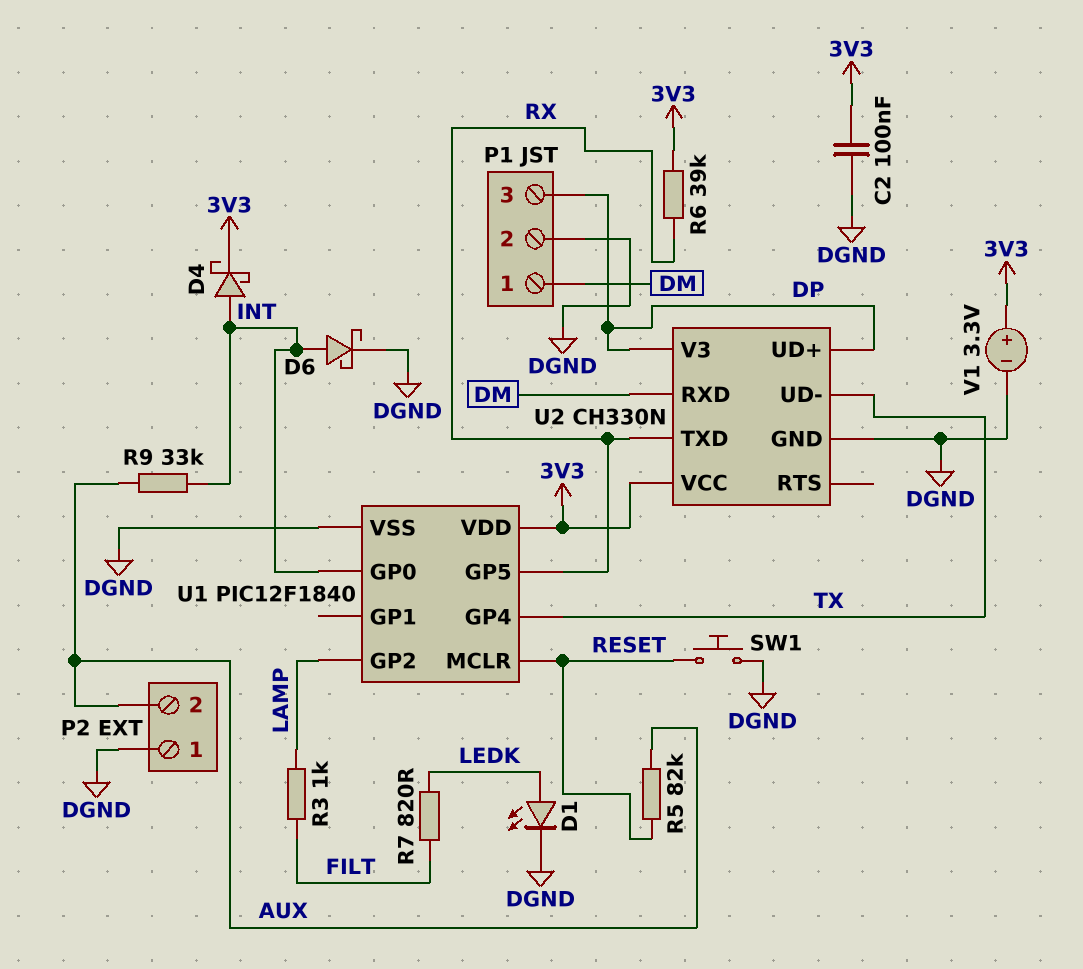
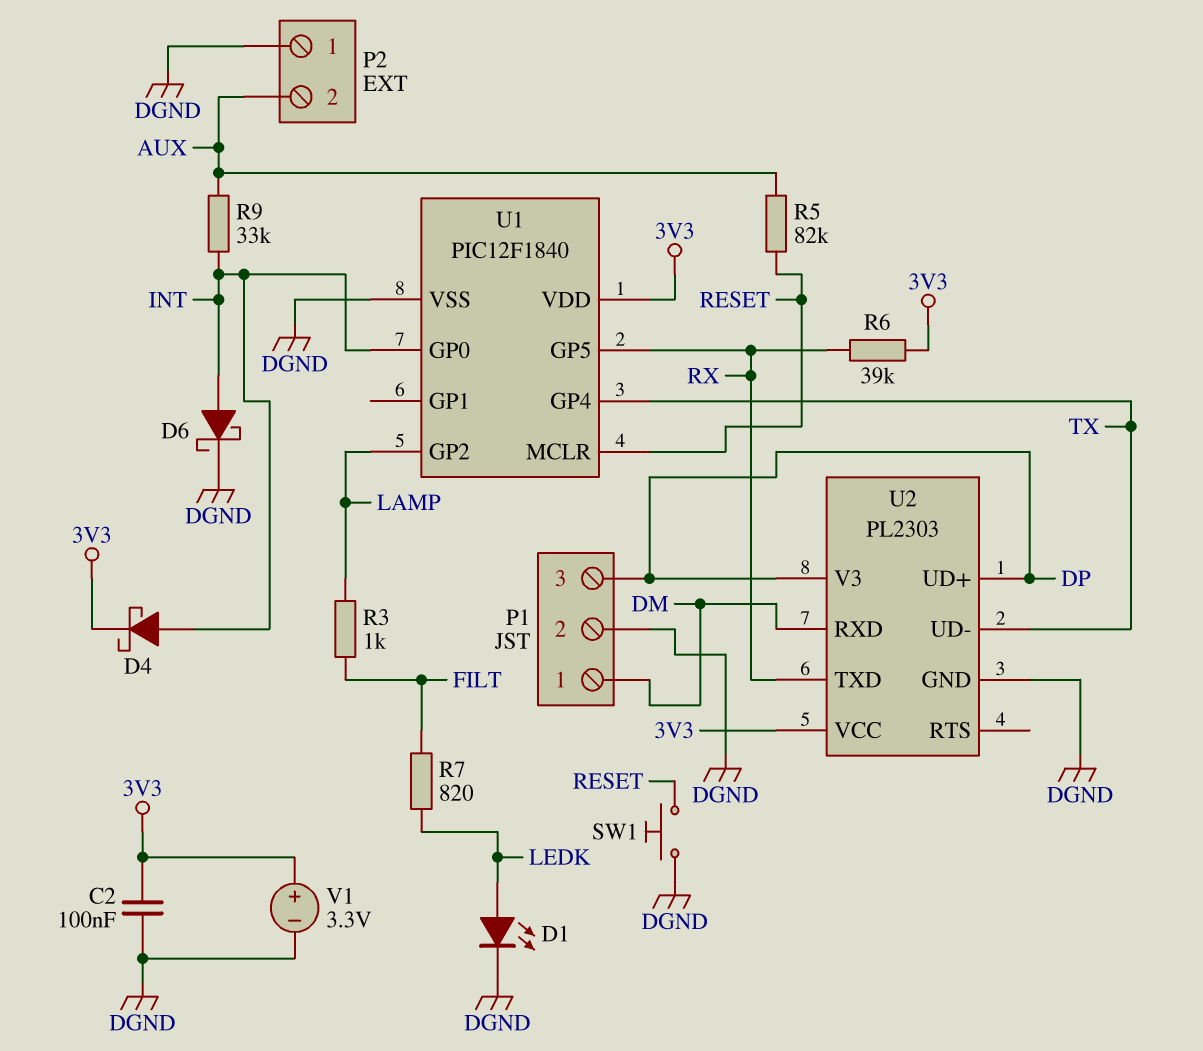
U2: CH330N -> PL2303

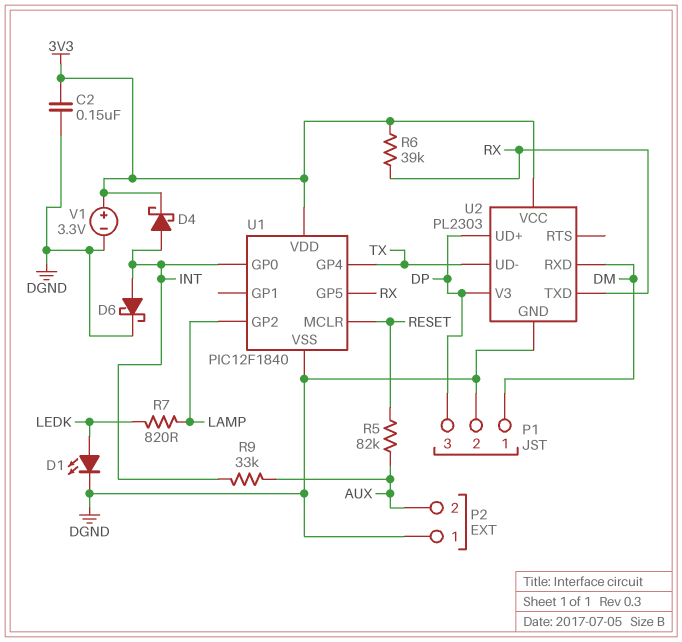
C2: 100nF (3V3, DGND) -> 150nF (3V3, DGND)
R3: 1k (FILT, LAMP) -> none
R7: 820 (FILT, LEDK) -> 820 (LAMP, LEDK)
SW1: button (DGND, RESET) -> none

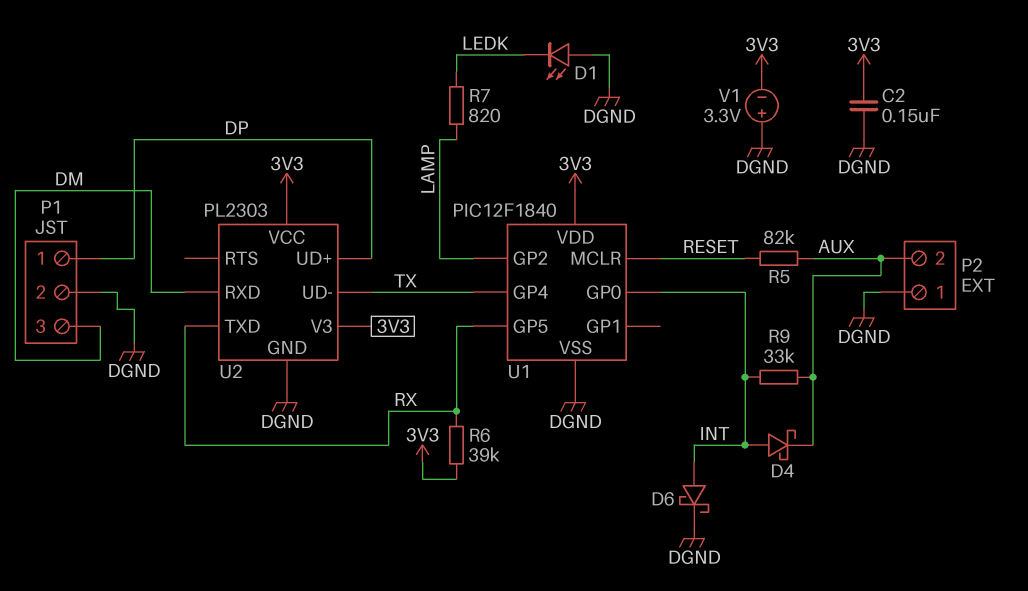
D1: LED (A LEDK, K DGND) -> LED (A DGND, K LEDK)
D4: schottky (A INT, K 3V3) -> schottky (A INT, K AUX)
P1 pin 1: DM -> DP
P1 pin 3: DP -> DM
U2 pin V3: DP -> 3V3
V1: 3.3V (plus 3V3, minus DGND) -> 3.3V (plus DGND, minus 3V3)

